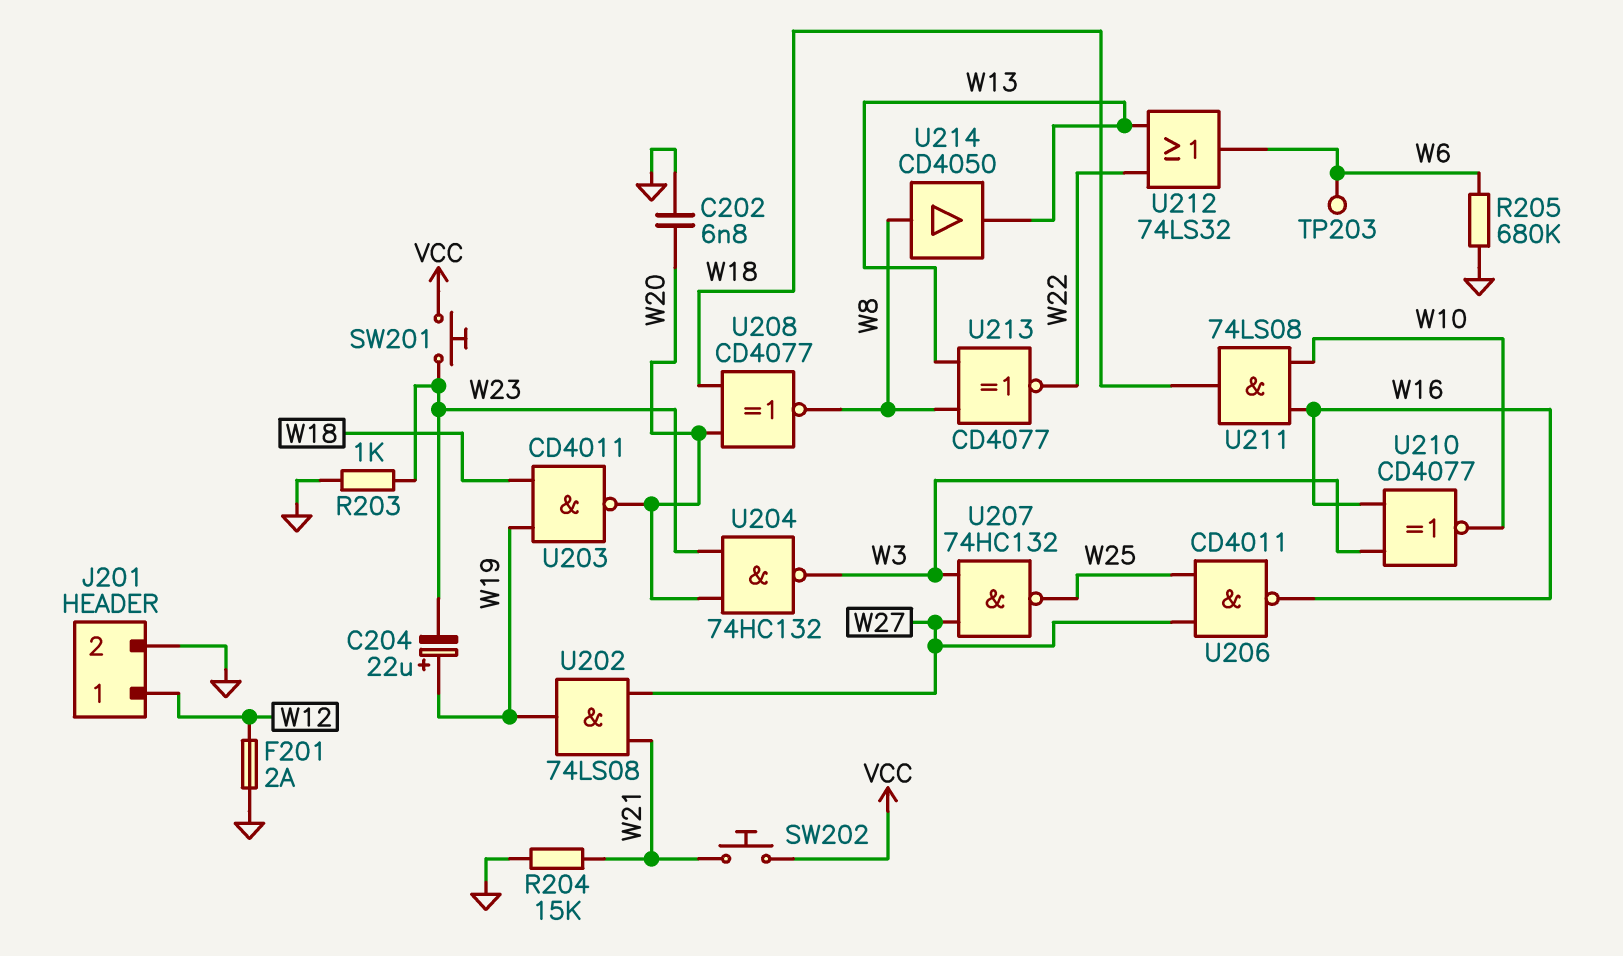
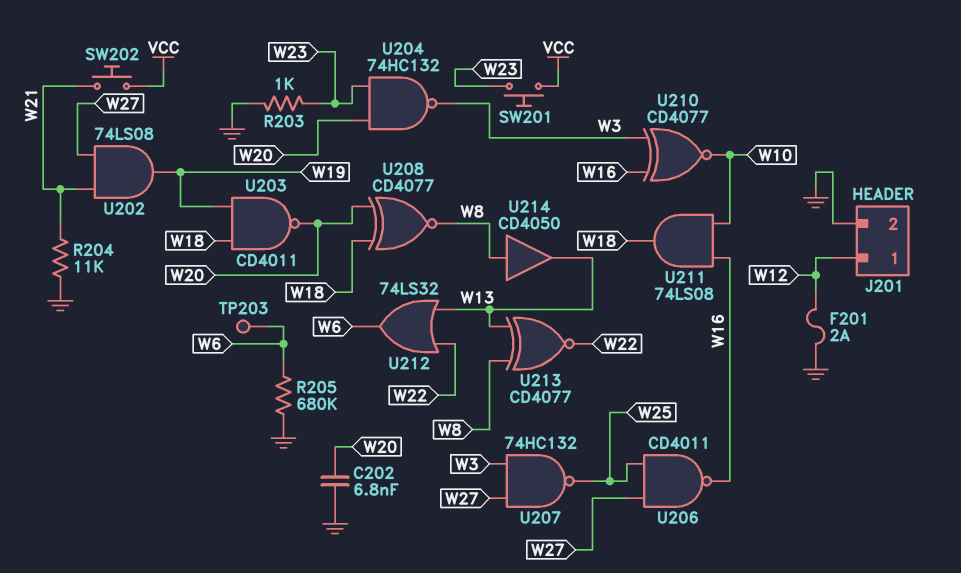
C204: 22uF (plus W19, minus W23) -> none
R204: 15k (GND, W21) -> 11k (GND, W21)

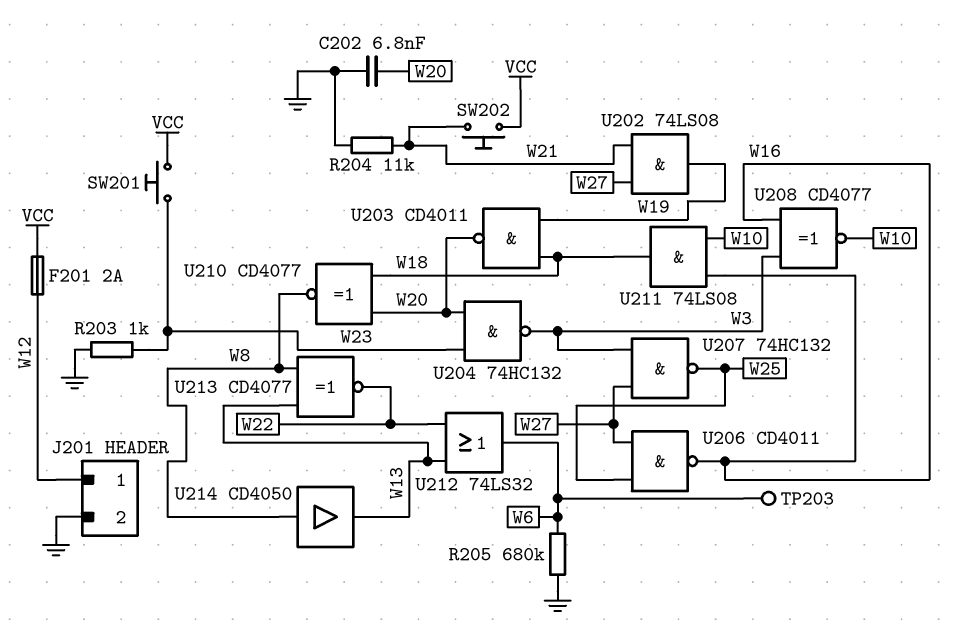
F201: 2A (GND, W12) -> 2A (VCC, W12)
U208: XNOR CD4077 (in W18, in W20, out W8) -> XNOR CD4077 (in W3, in W16, out W10)
U210: XNOR CD4077 (in W3, in W16, out W10) -> XNOR CD4077 (in W18, in W20, out W8)

